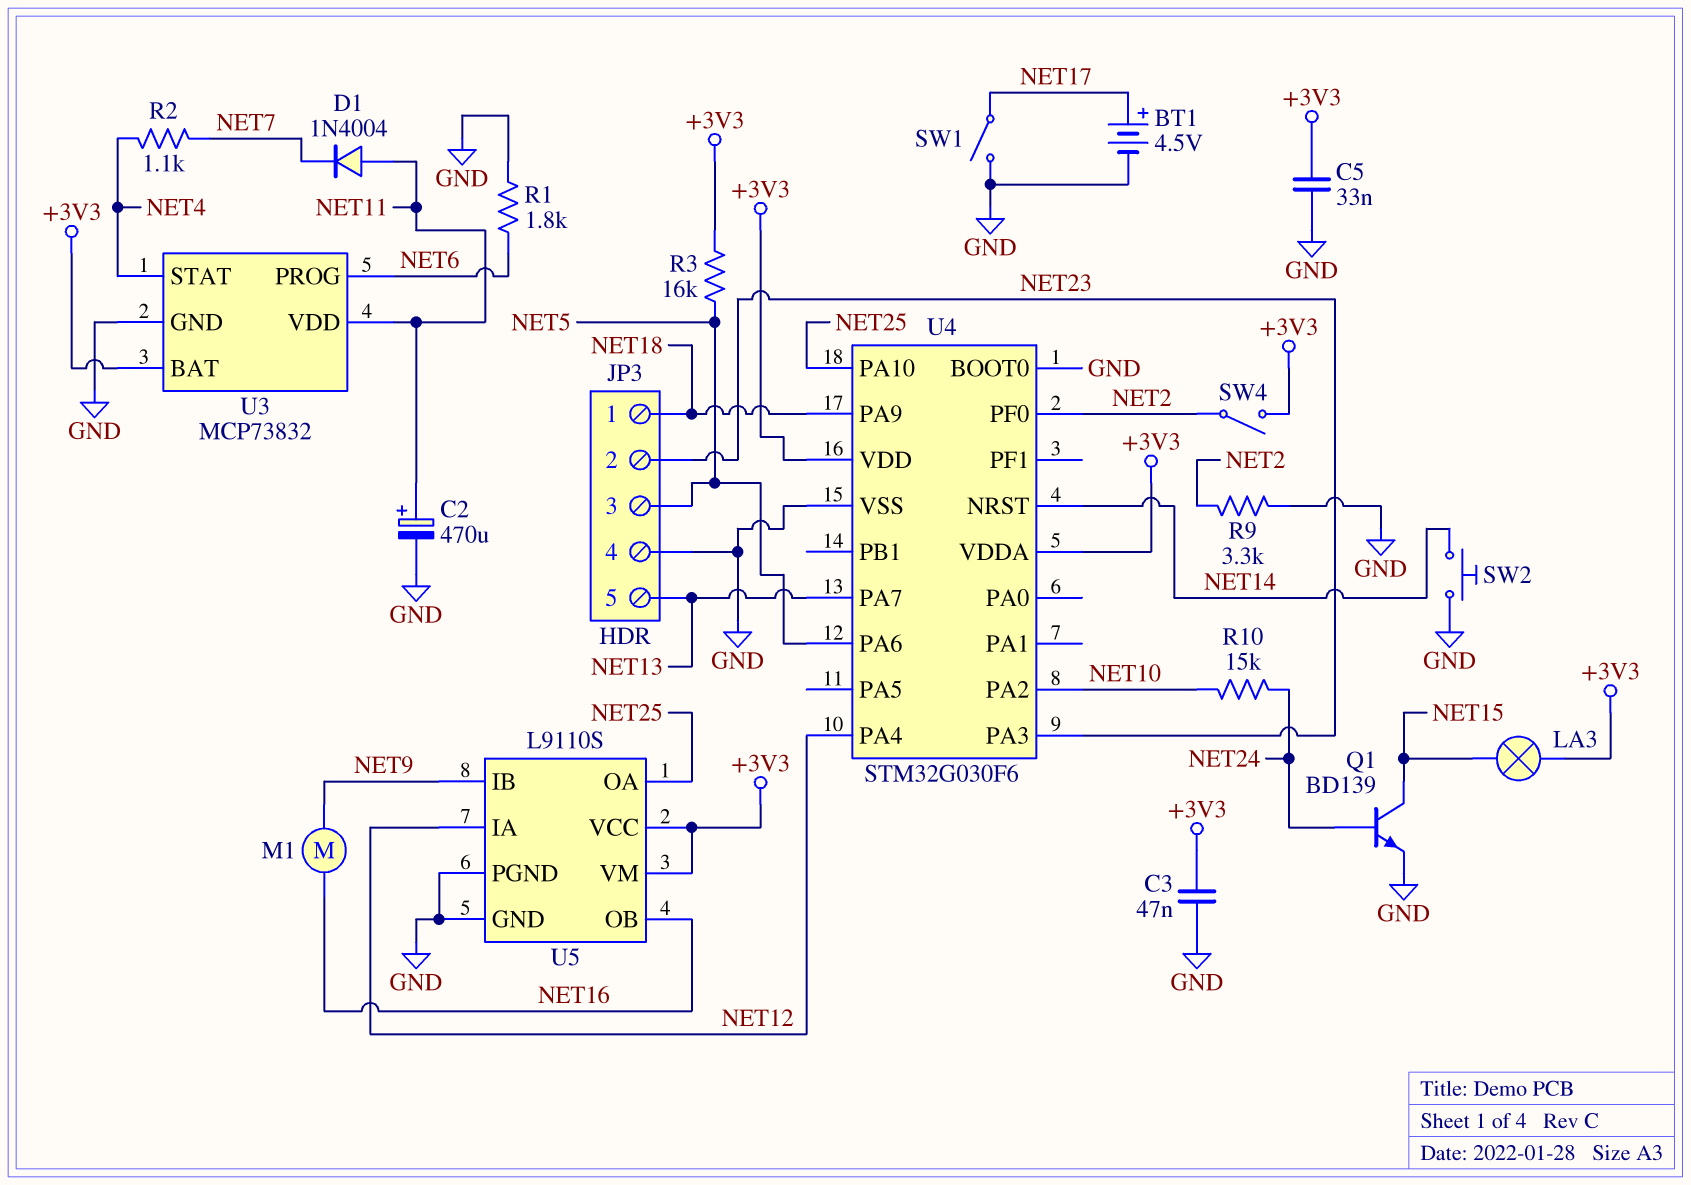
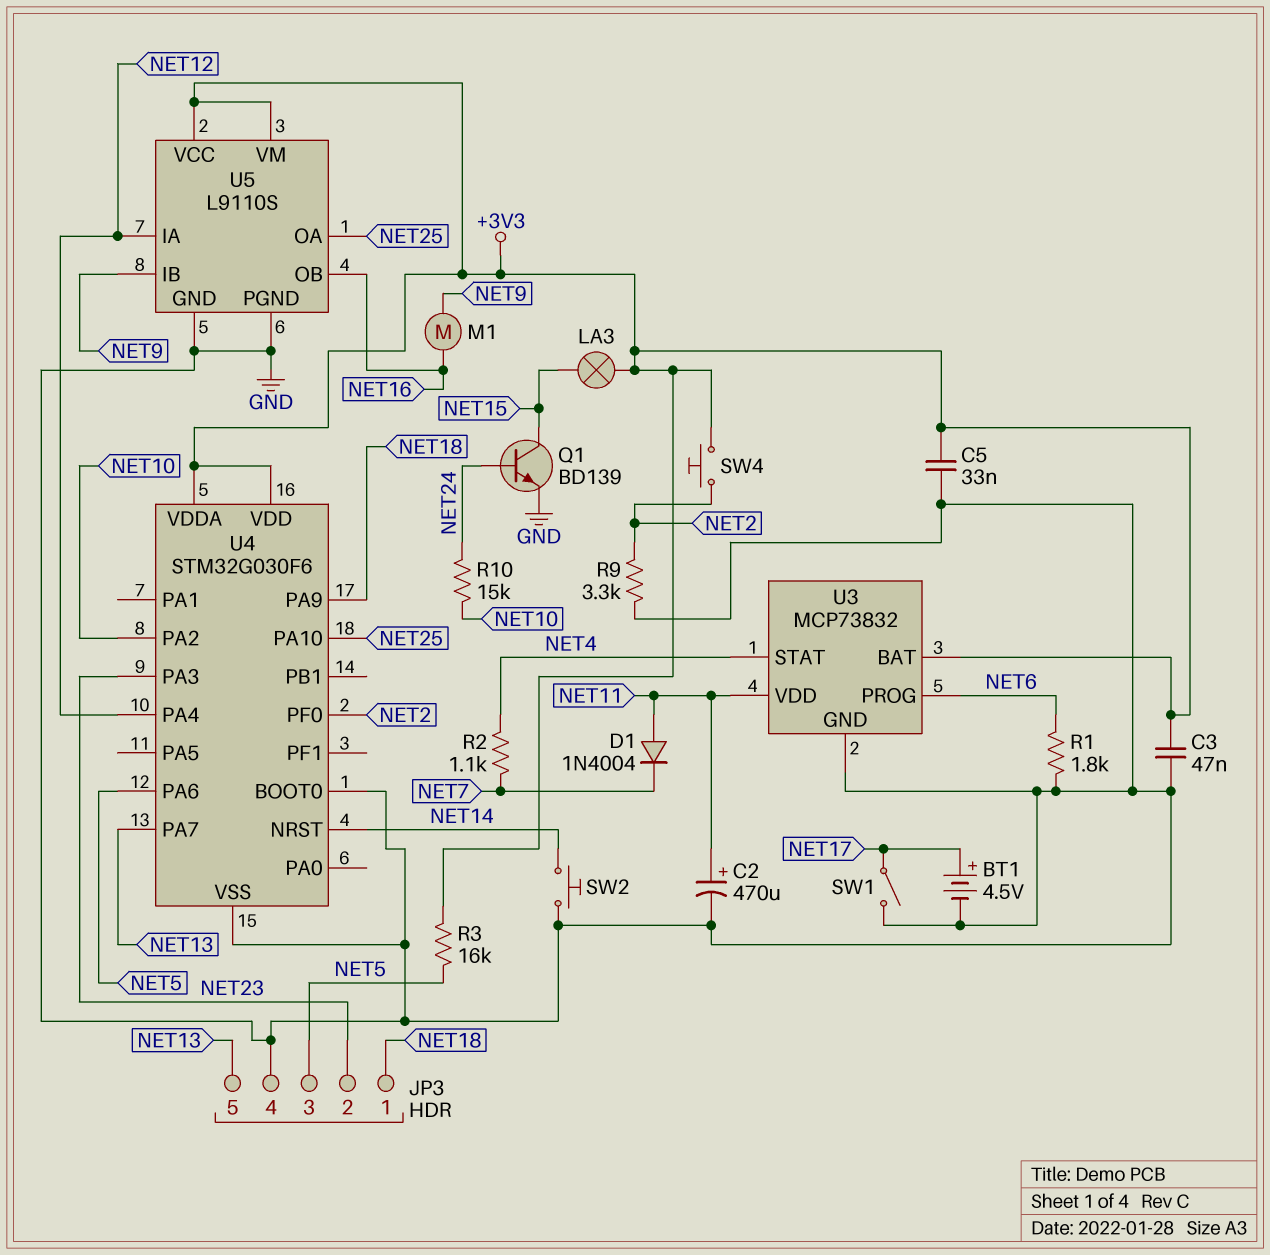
SW4: switch (+3V3, NET2) -> button (+3V3, NET2)

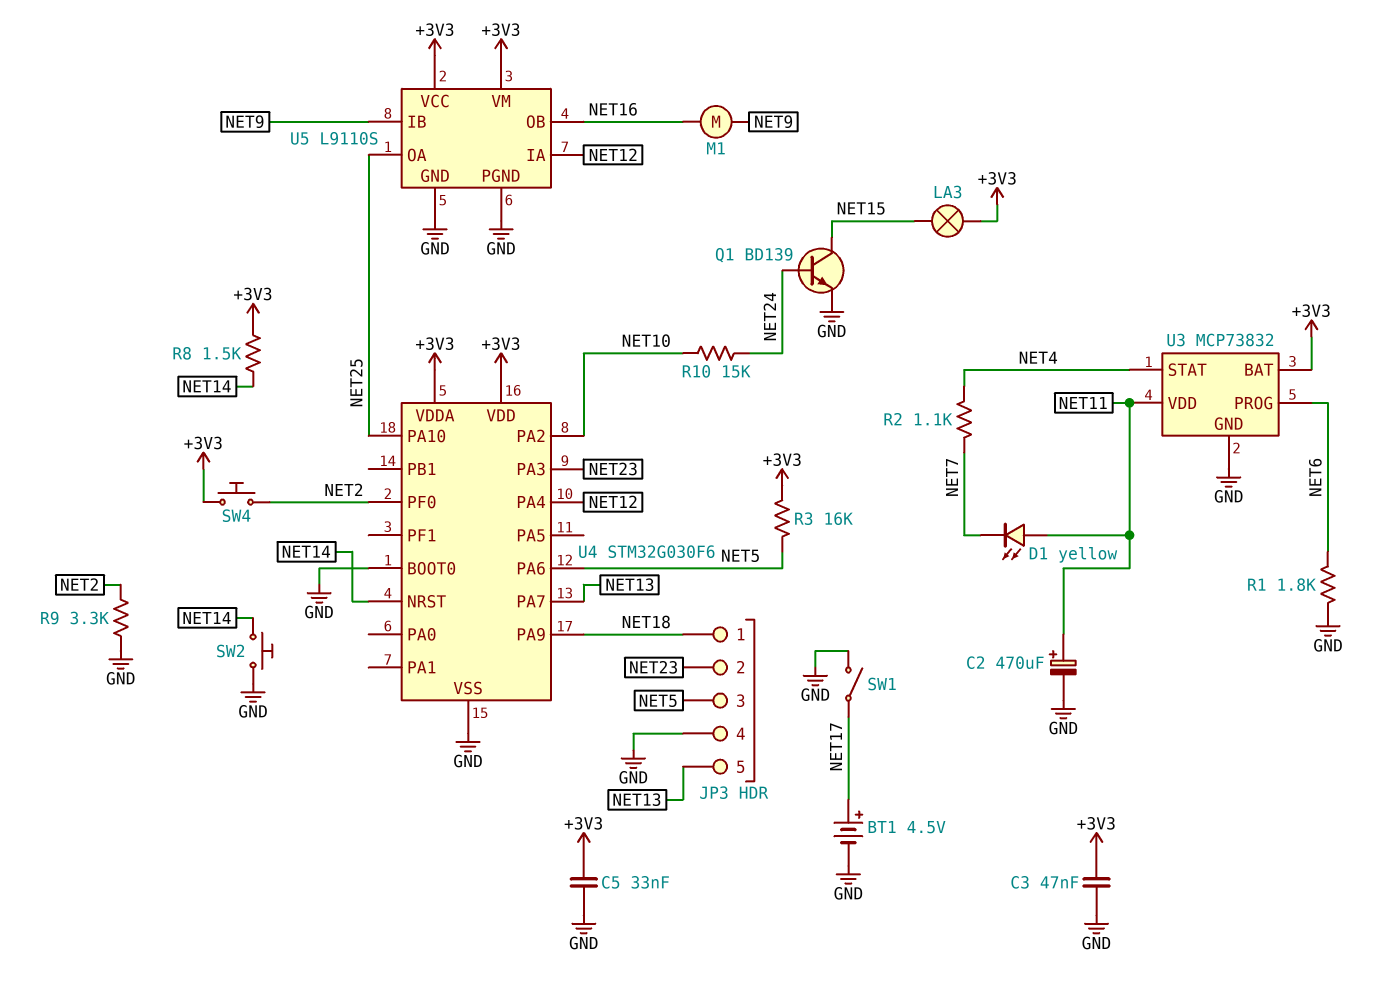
D1: diode 1N4004 (A NET11, K NET7) -> LED yellow (A NET11, K NET7)
R8: none -> 1.5k (+3V3, NET14)

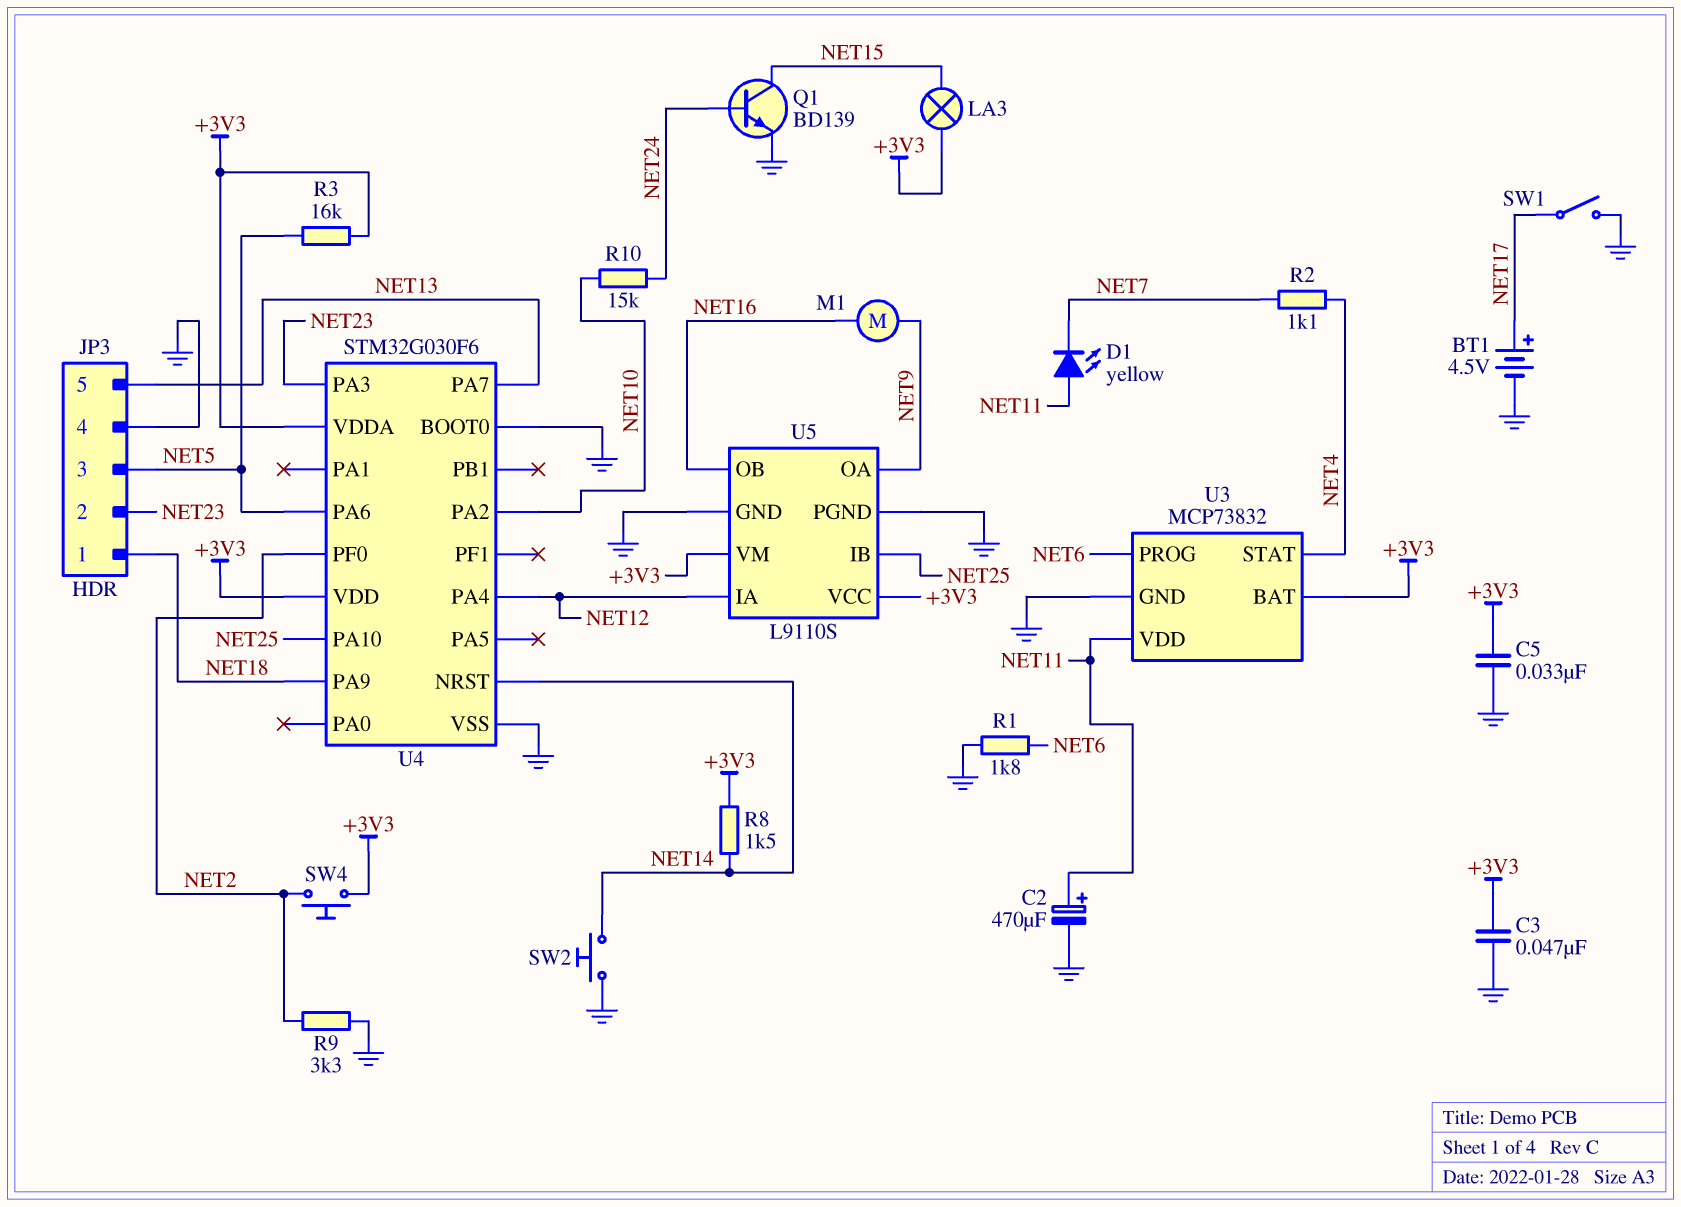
U5 pin IB: NET9 -> NET25
U5 pin OA: NET25 -> NET9

